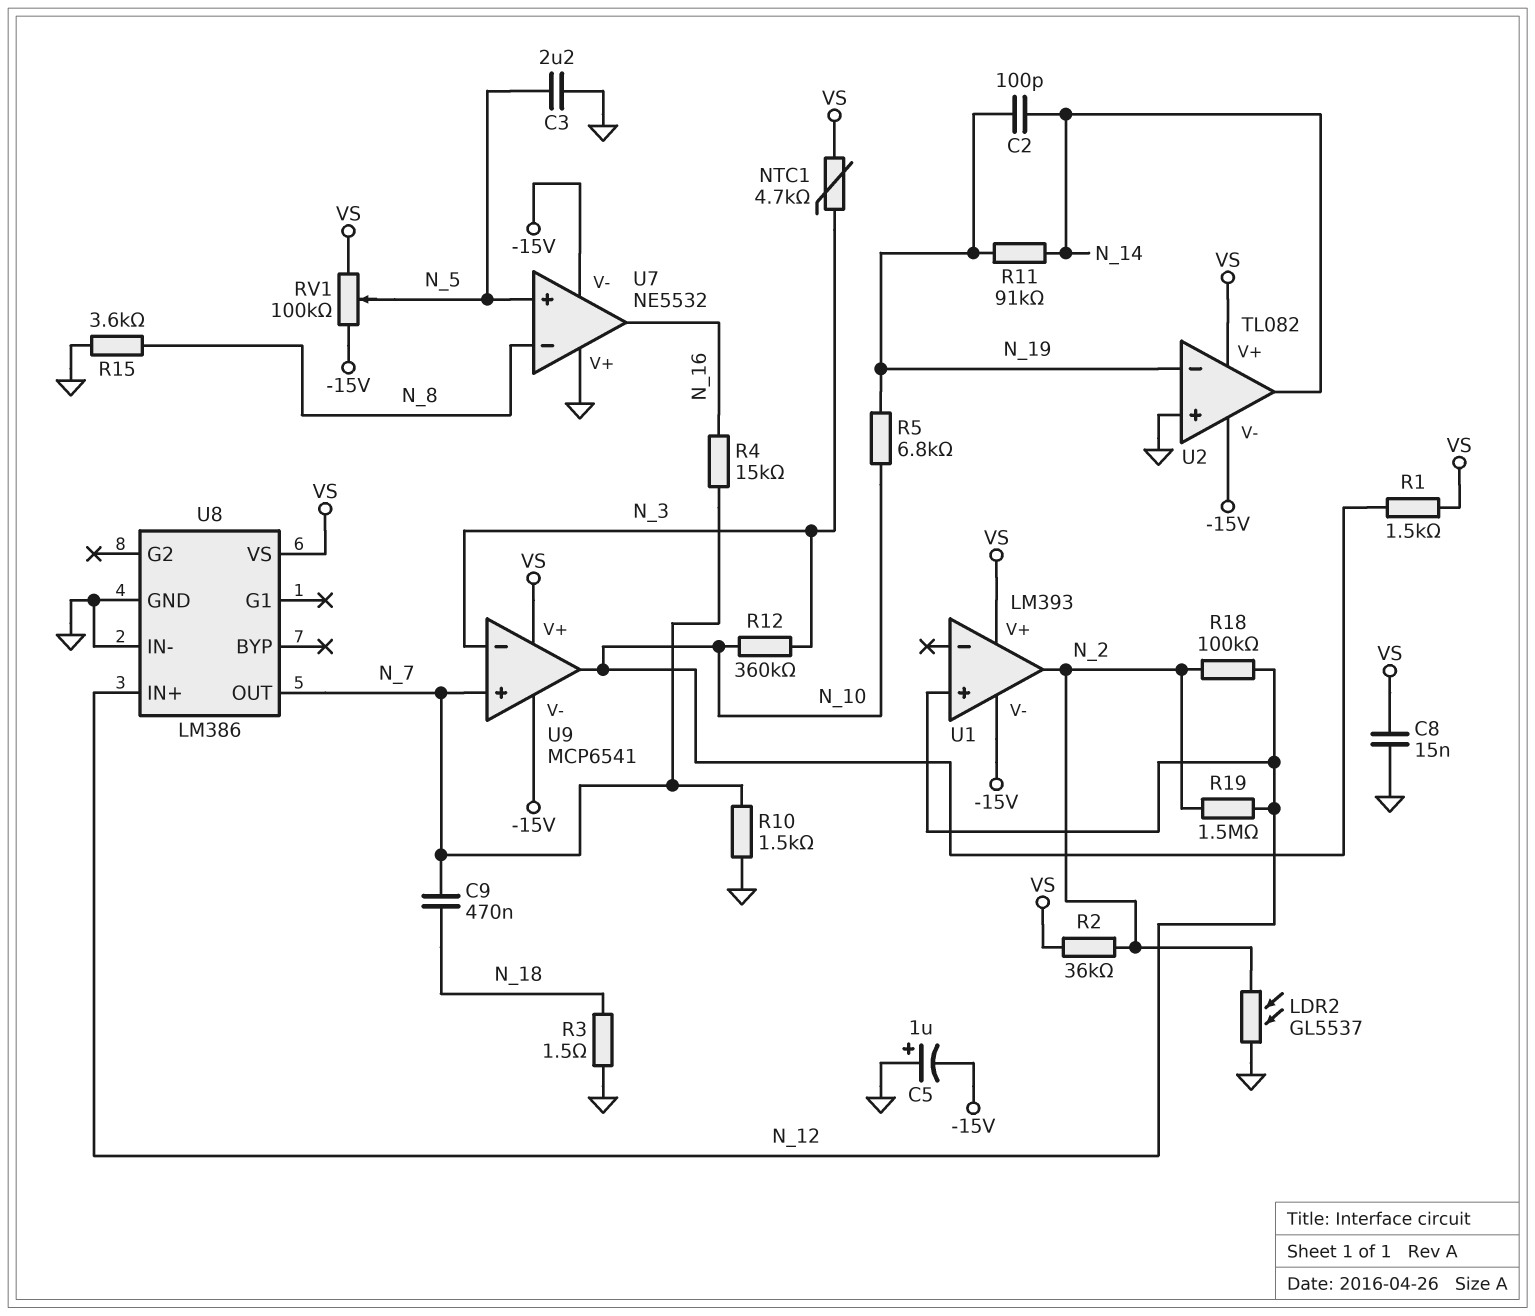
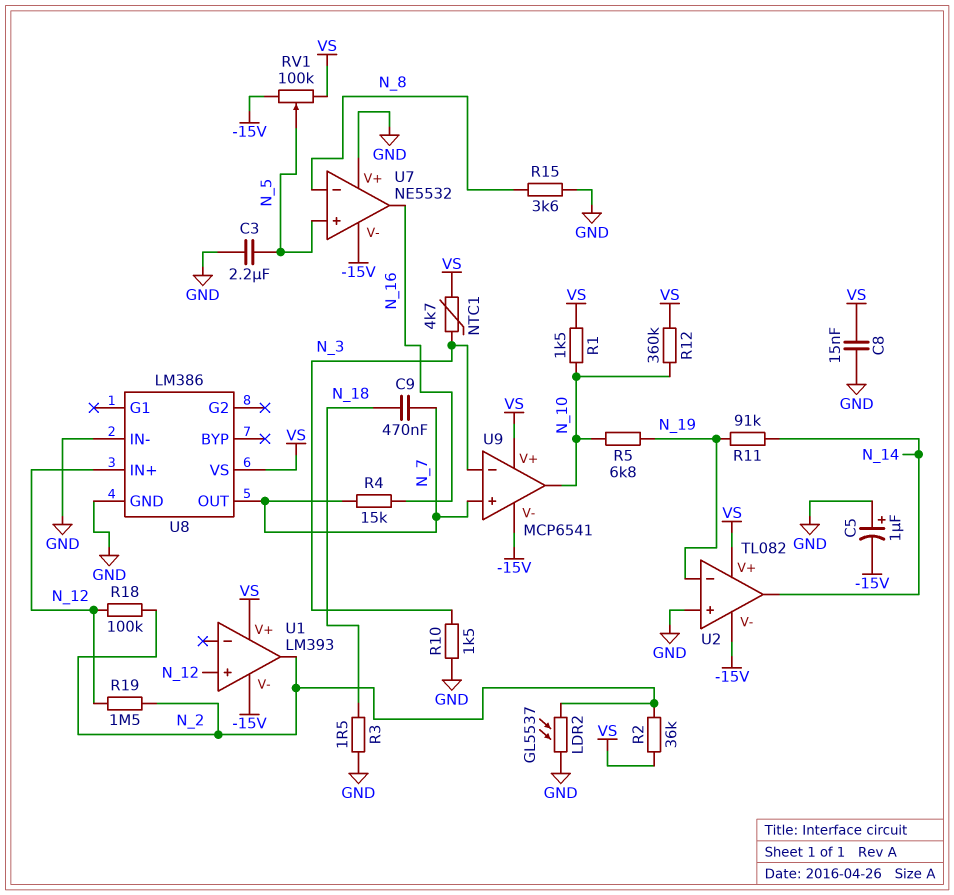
C2: 100pF (N_14, N_19) -> none
R10: 1.5k (GND, N_7) -> 1.5k (GND, N_3)
R12: 360k (N_3, N_10) -> 360k (N_10, VS)

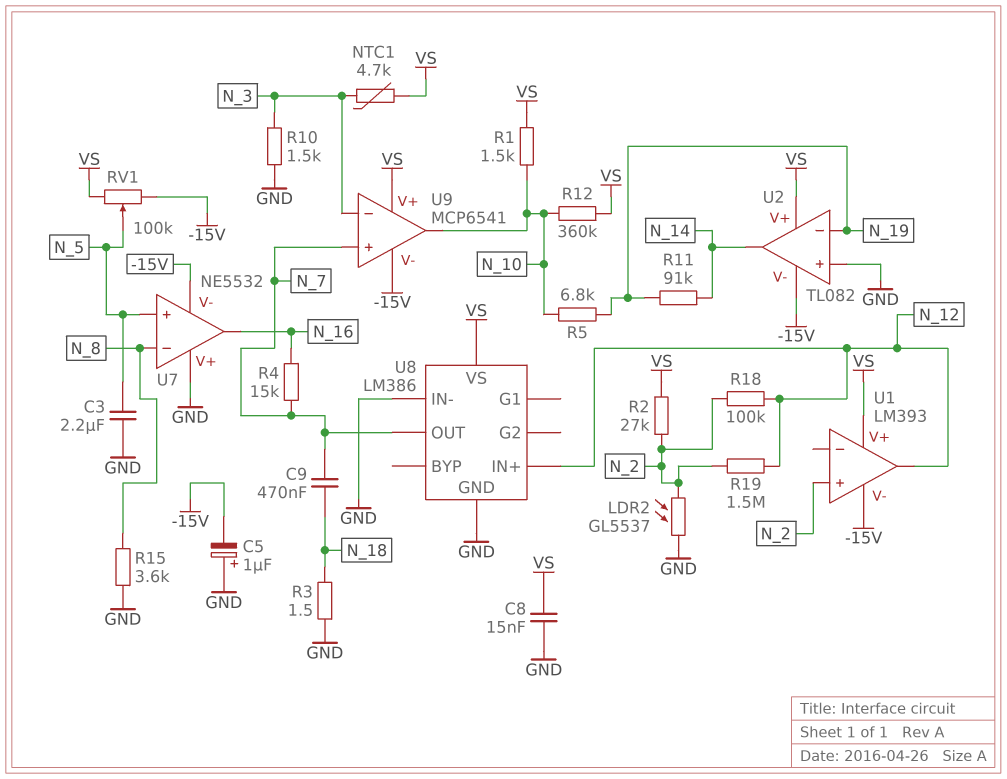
R2: 36k (N_2, VS) -> 27k (N_2, VS)
U1 pin in+: N_12 -> N_2
U1 pin out: N_2 -> N_12

